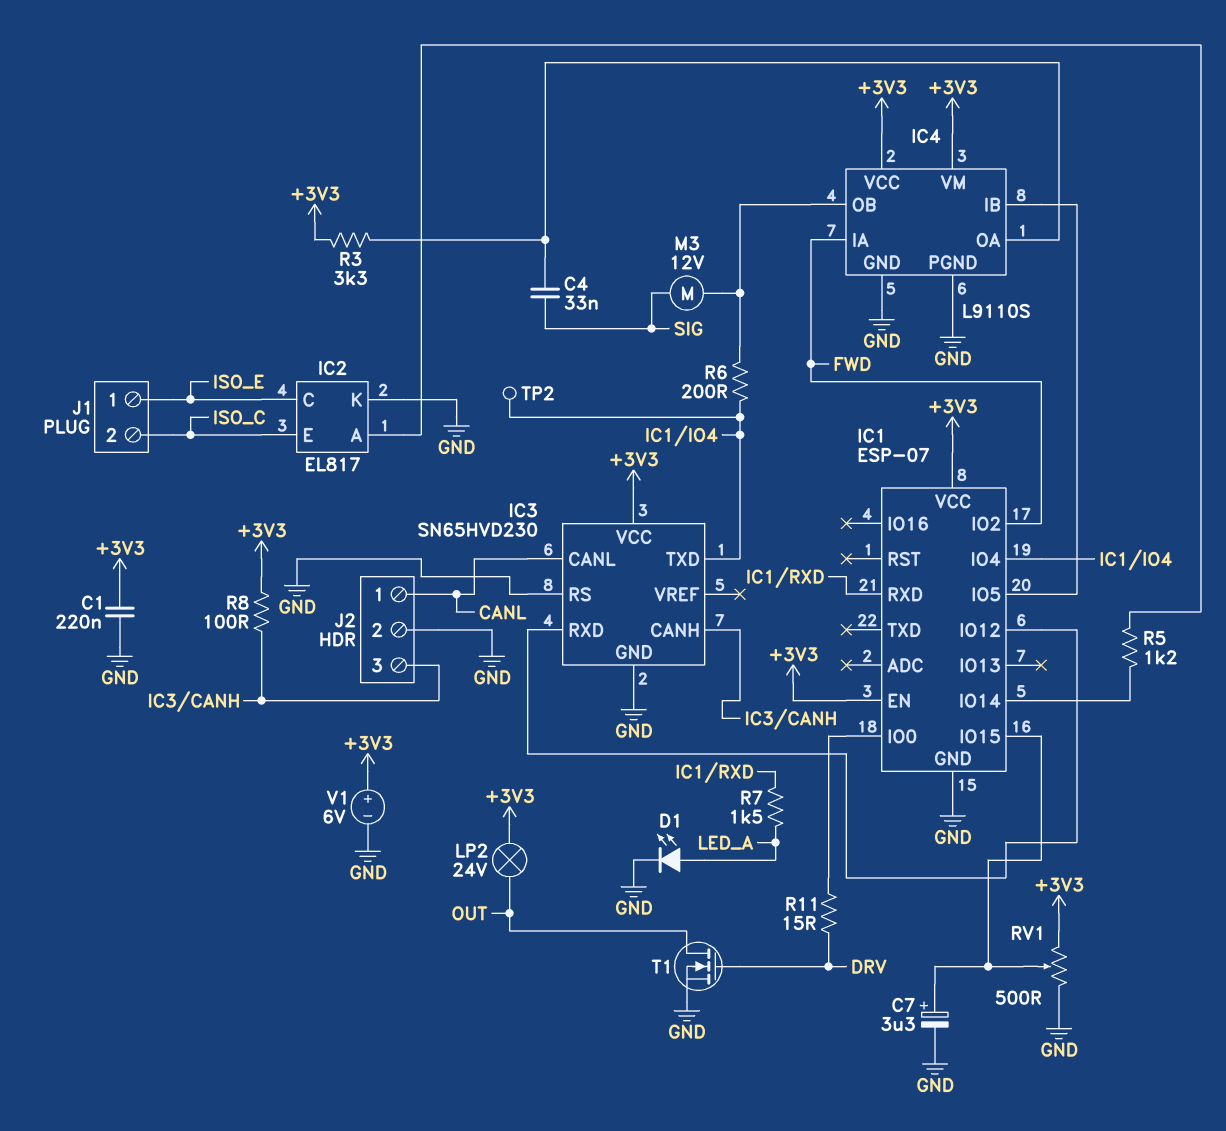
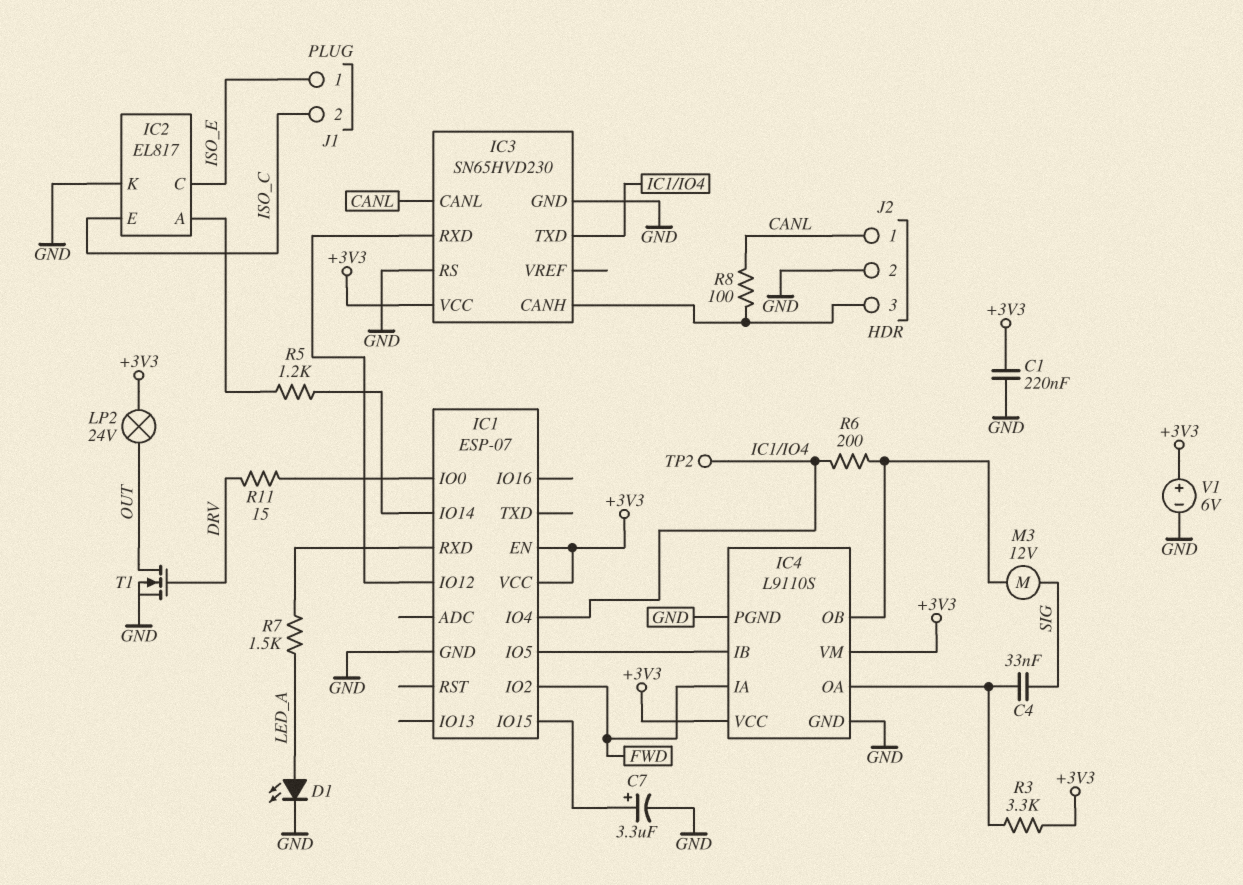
R8: 100 (+3V3, IC3/CANH) -> 100 (CANL, IC3/CANH)
RV1: 500 (+3V3, GND, wiper IC1/IO15) -> none

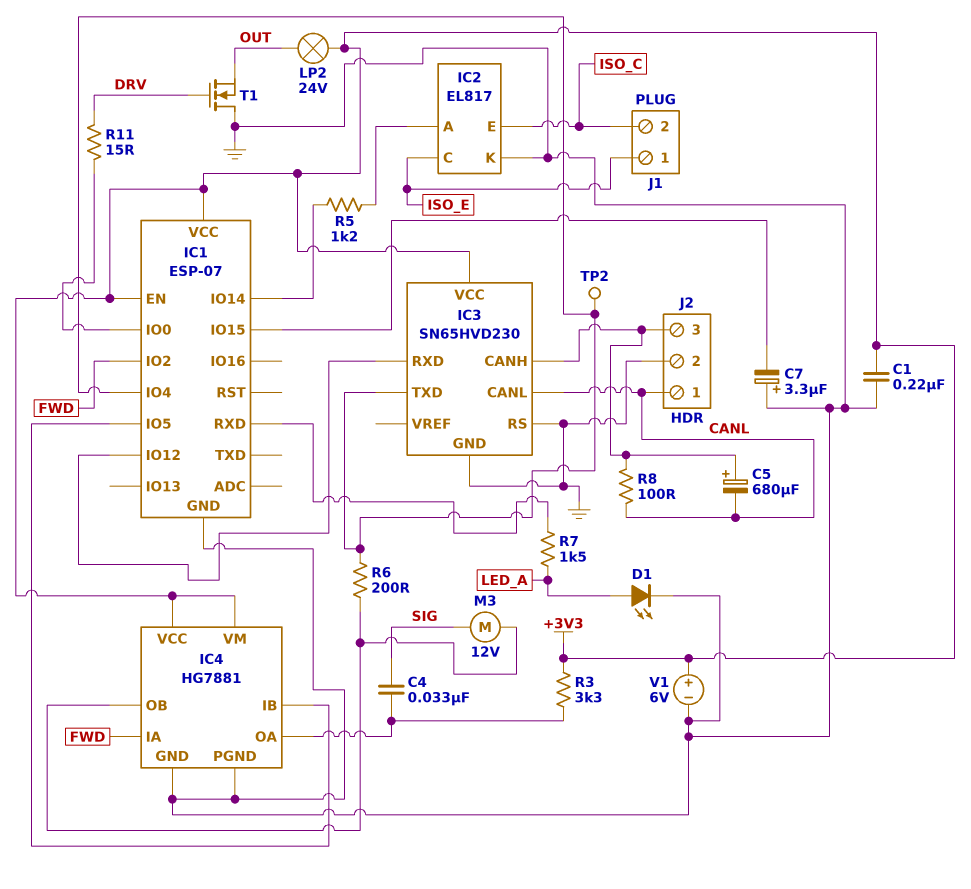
C5: none -> 680uF (plus IC3/CANH, minus CANL)
C7: 3.3uF (plus IC1/IO15, minus GND) -> 3.3uF (plus GND, minus IC1/IO15)
IC4: L9110S -> HG7881
T1: NMOS (G DRV, D OUT, S GND) -> NMOS (G DRV, D GND, S OUT)

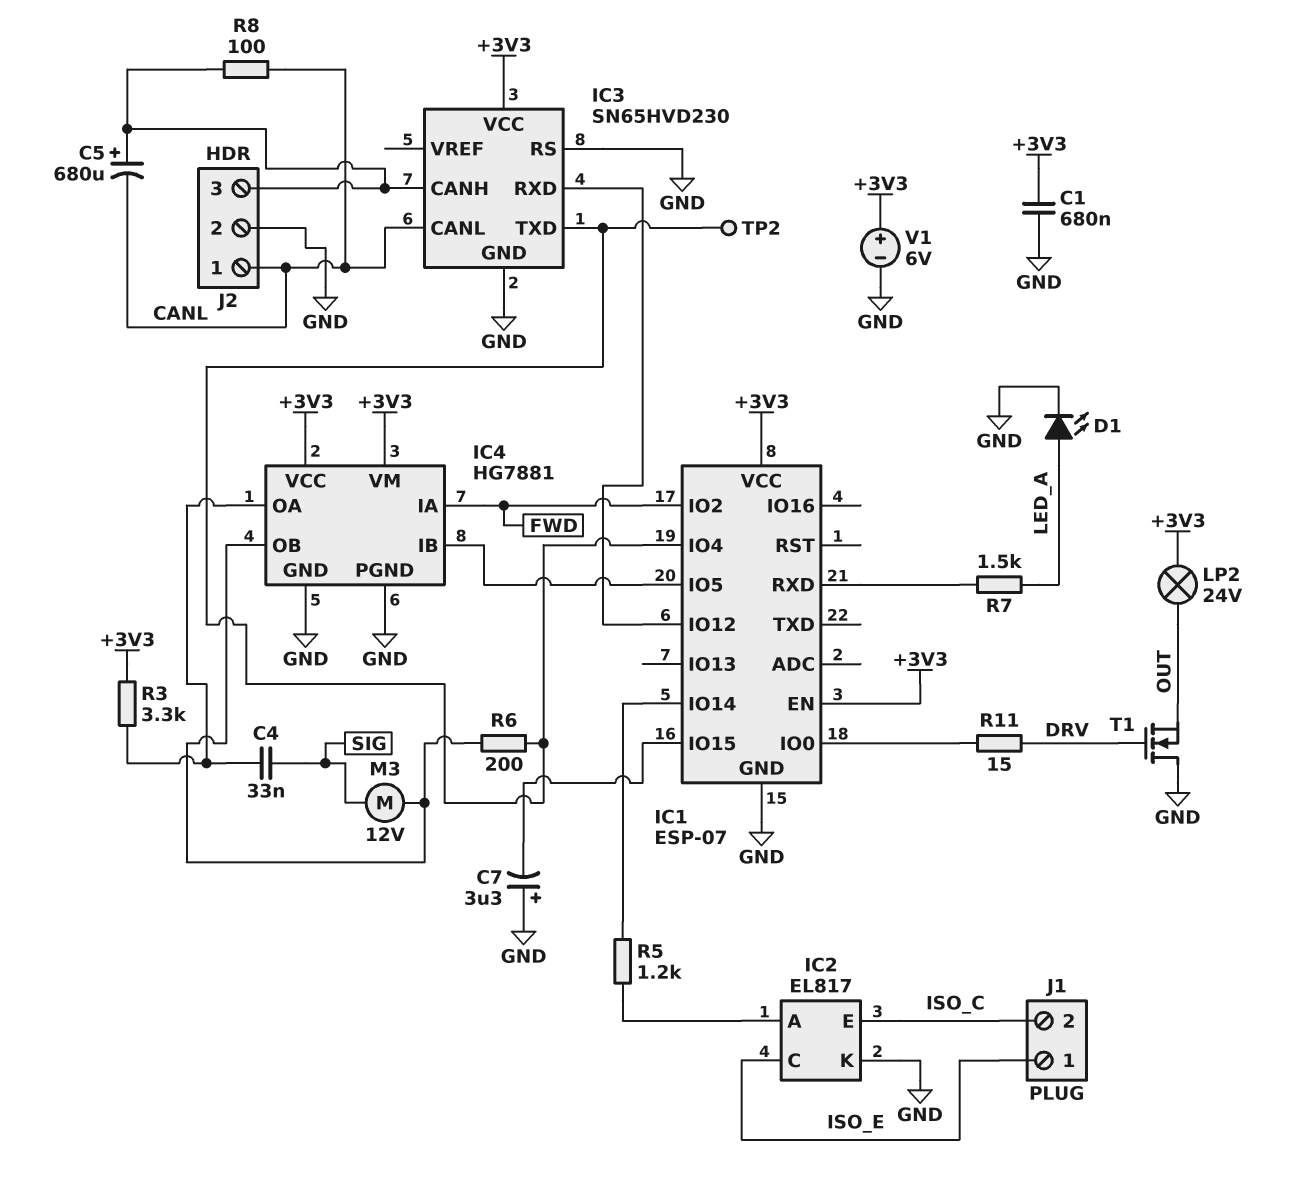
C1: 220nF (+3V3, GND) -> 680nF (+3V3, GND)

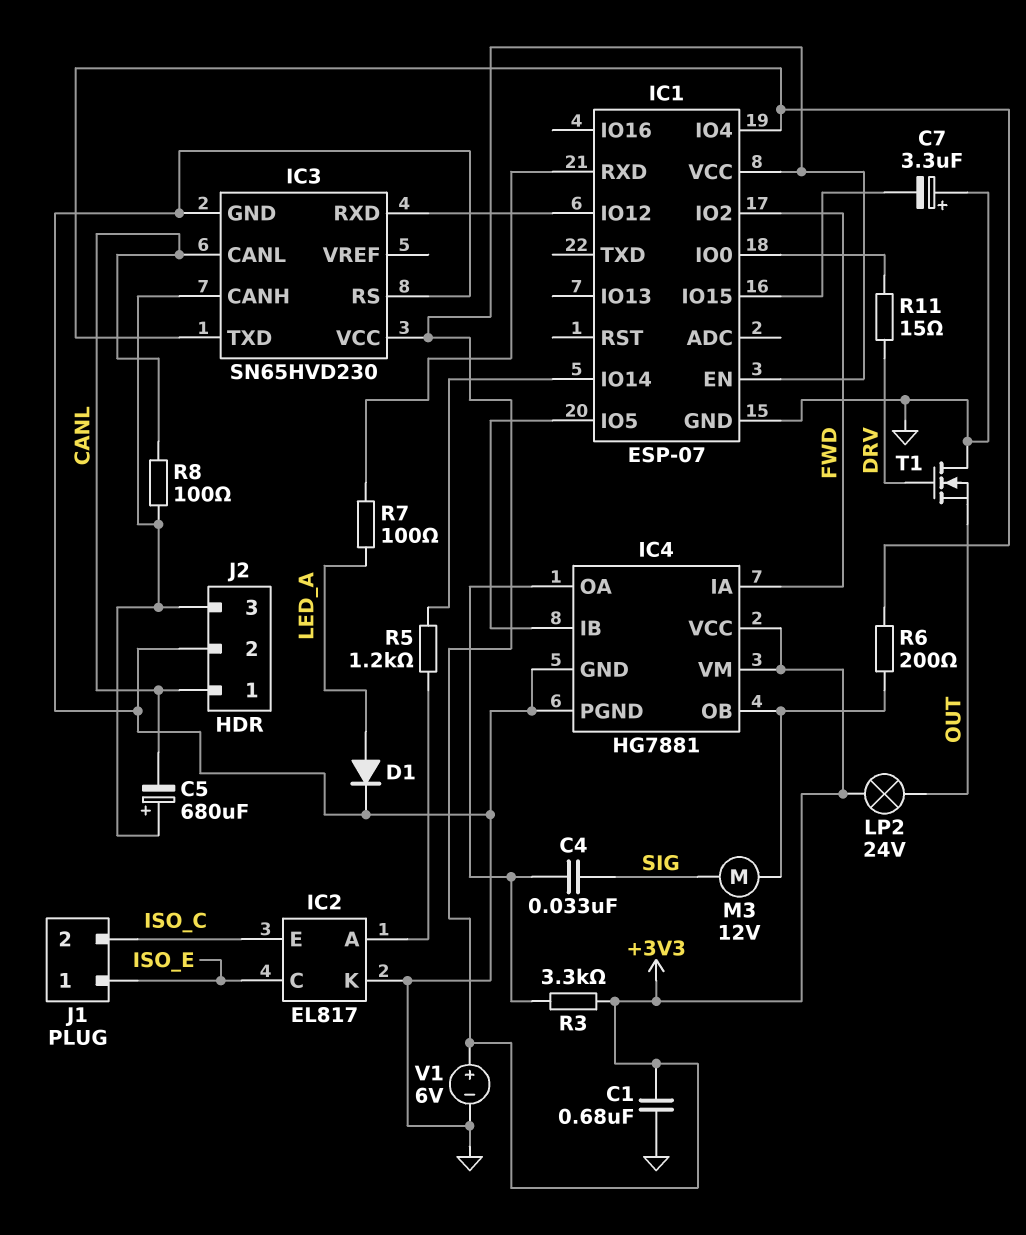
D1: LED (A LED_A, K GND) -> diode (A LED_A, K GND)
R7: 1.5k (IC1/RXD, LED_A) -> 100 (IC1/RXD, LED_A)
TP2: test point (IC1/IO4) -> none

